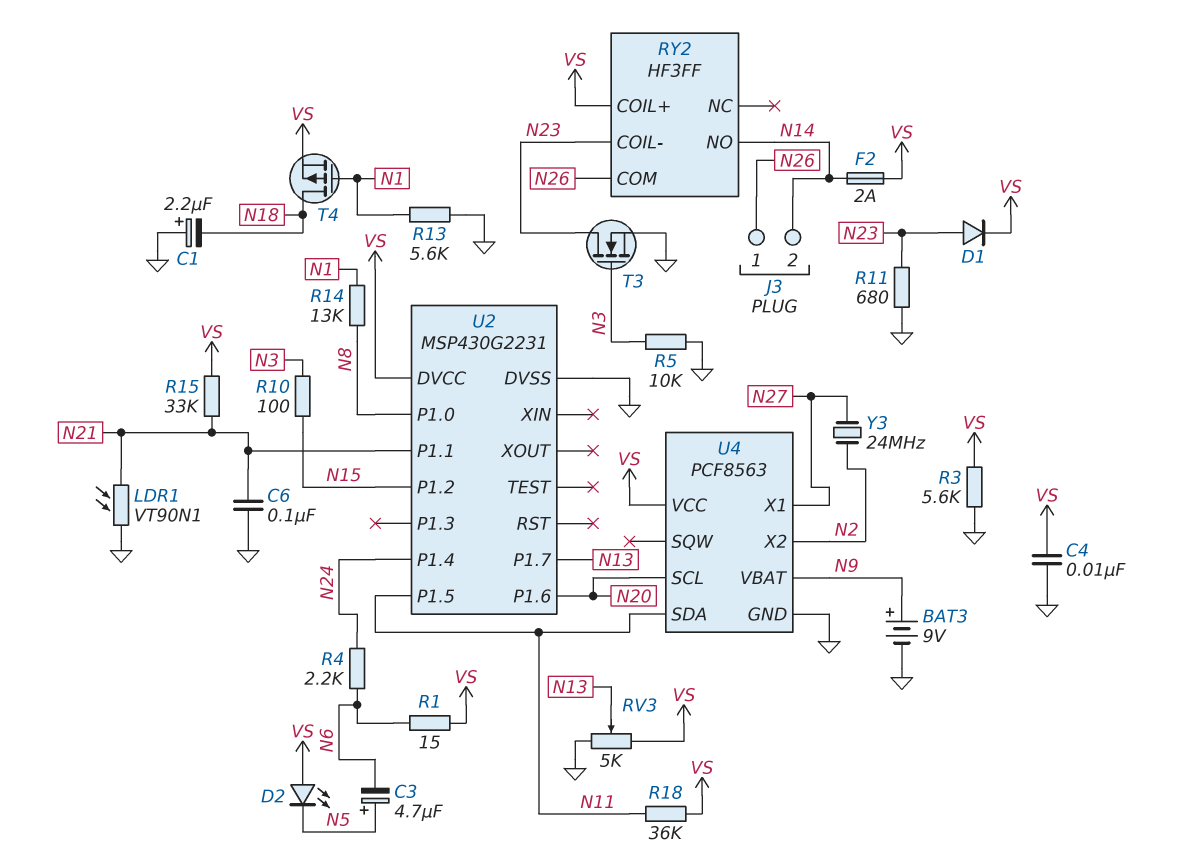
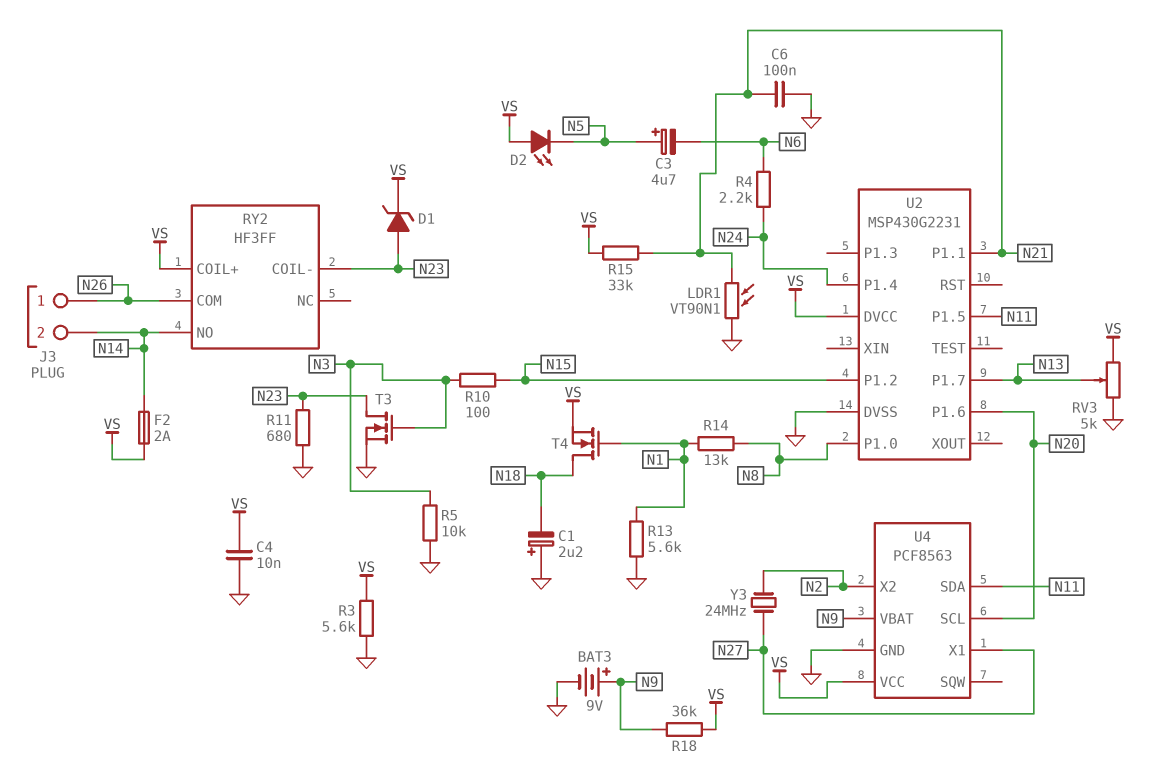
D1: diode (A N23, K VS) -> zener (A N23, K VS)
R1: 15 (N6, VS) -> none
R18: 36k (N11, VS) -> 36k (N9, VS)
T4: PMOS (G N1, D N18, S VS) -> NMOS (G N1, D N18, S VS)

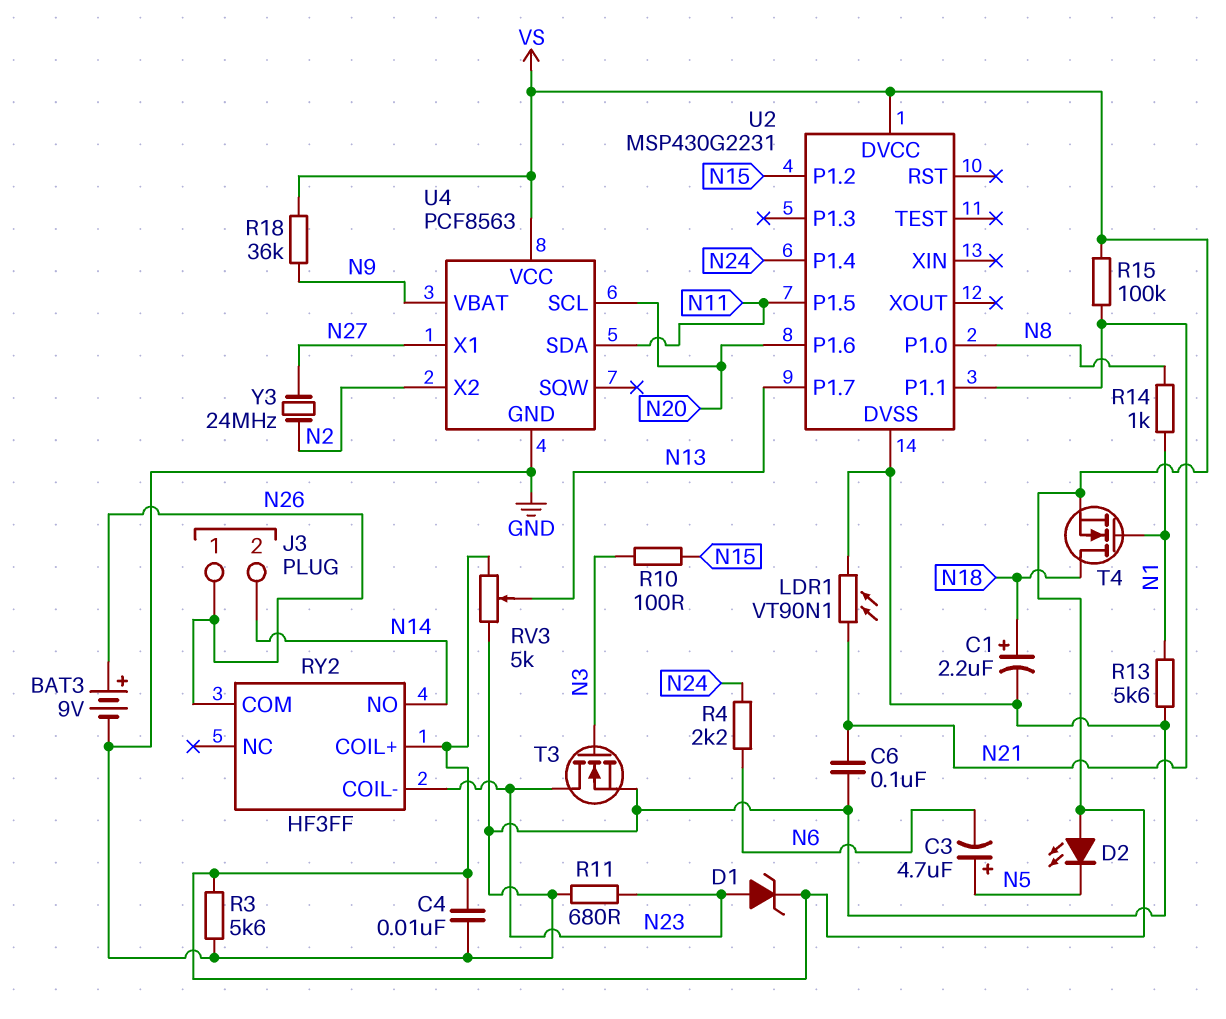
BAT3: 9V (plus N9, minus GND) -> 9V (plus N26, minus GND)
C1: 2.2uF (plus GND, minus N18) -> 2.2uF (plus N18, minus GND)
F2: 2A (N14, VS) -> none
R5: 10k (GND, N3) -> none
R14: 13k (N1, N8) -> 1k (N1, N8)
R15: 33k (N21, VS) -> 100k (N21, VS)

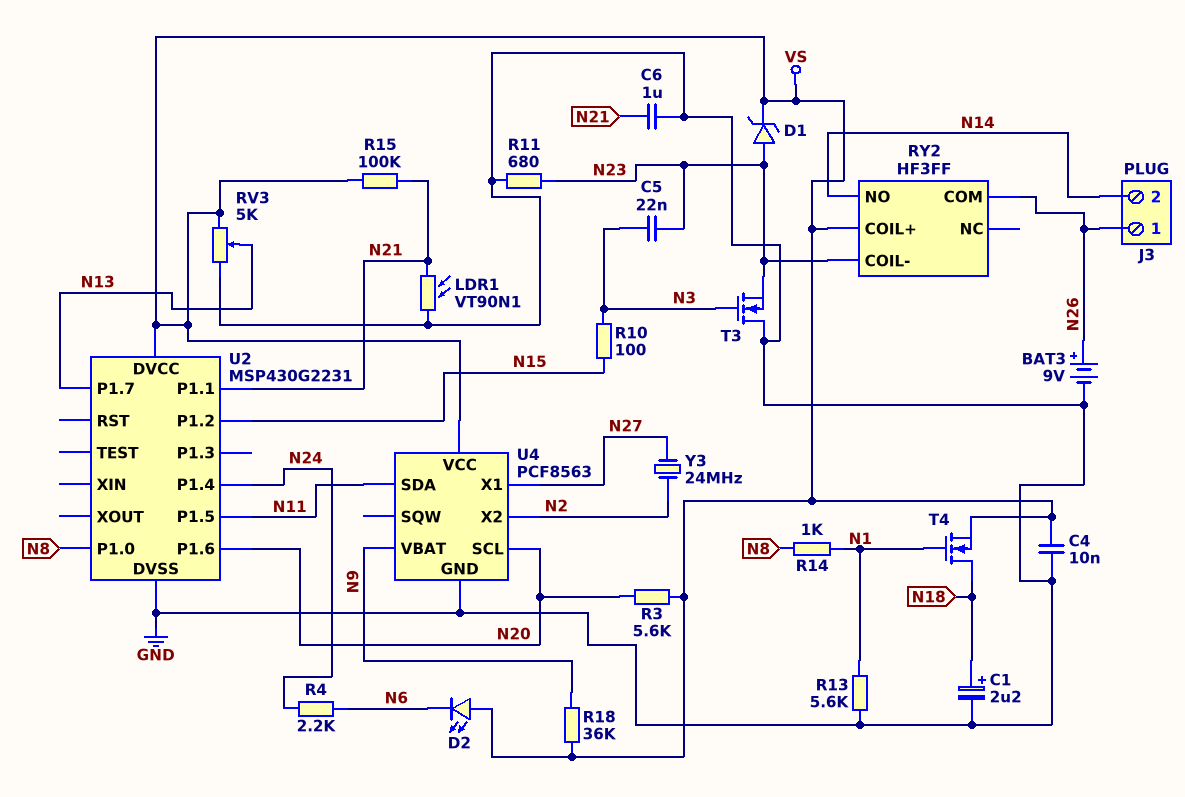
C3: 4.7uF (plus N5, minus N6) -> none
C5: none -> 22nF (N3, N23)
C6: 100nF (GND, N21) -> 1uF (GND, N21)
D2: LED (A VS, K N5) -> LED (A VS, K N6)
R3: 5.6k (GND, VS) -> 5.6k (N20, VS)
T3: NMOS (G N3, D N23, S GND) -> NMOS (G N3, D GND, S N23)

